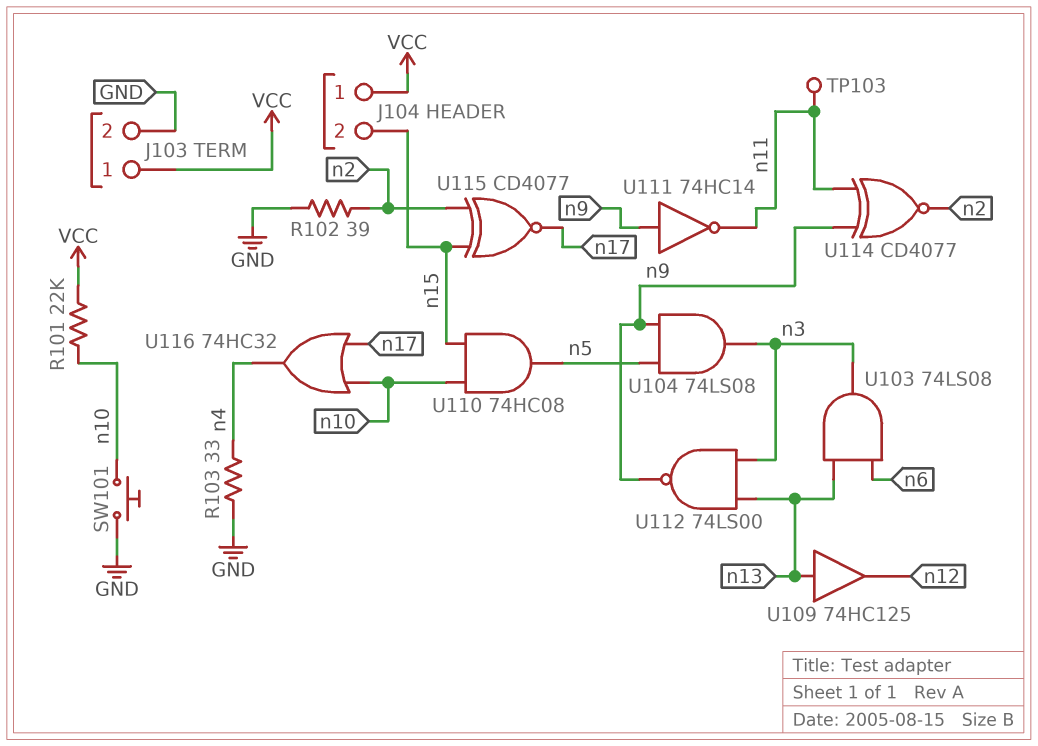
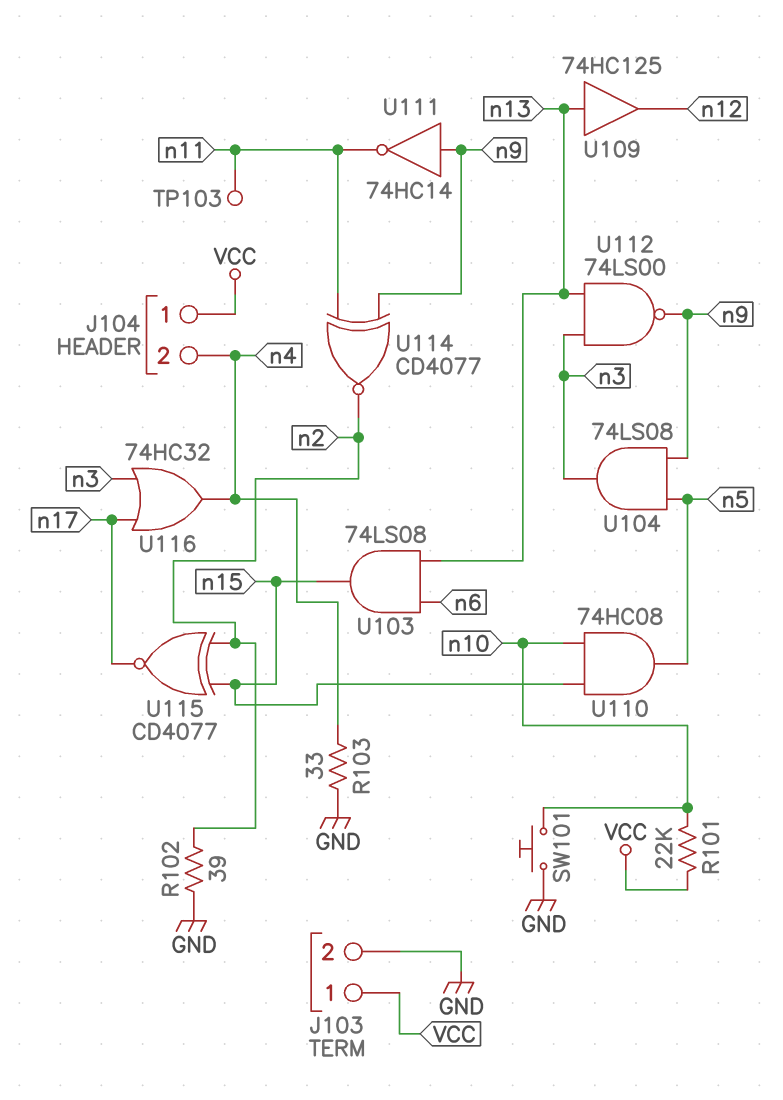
J104 pin 2: n15 -> n4
U103: AND 74LS08 (in n6, in n13, out n3) -> AND 74LS08 (in n6, in n13, out n15)
U116: OR 74HC32 (in n10, in n17, out n4) -> OR 74HC32 (in n3, in n17, out n4)

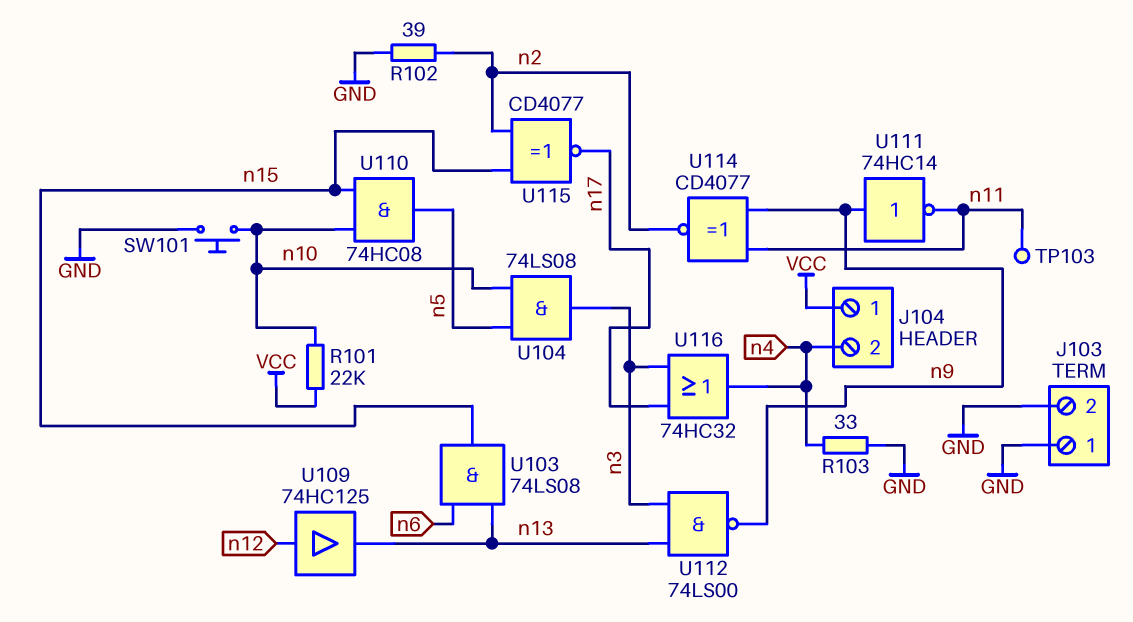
J103 pin 1: VCC -> GND
U104: AND 74LS08 (in n5, in n9, out n3) -> AND 74LS08 (in n5, in n10, out n3)
U109: buffer 74HC125 (in n13, out n12) -> buffer 74HC125 (in n12, out n13)

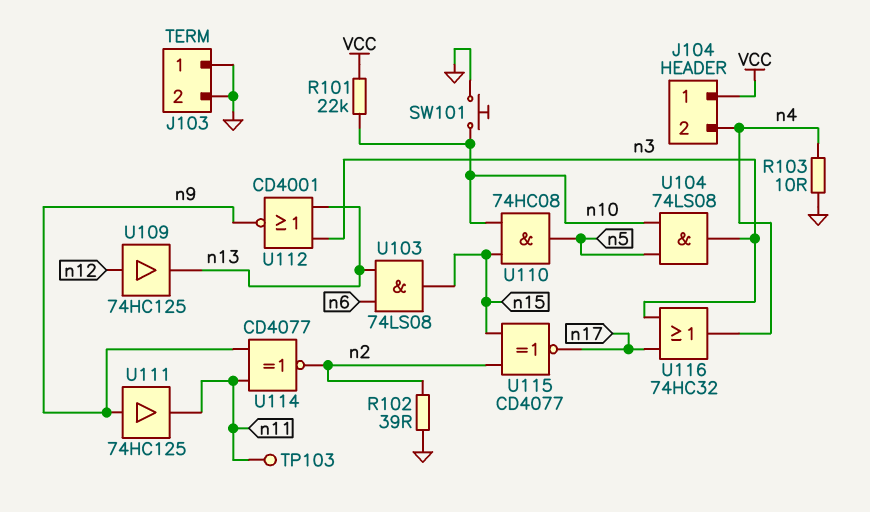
R103: 33 (GND, n4) -> 10 (GND, n4)
U111: NOT 74HC14 (in n9, out n11) -> buffer 74HC125 (in n9, out n11)
U112: NAND 74LS00 (in n3, in n13, out n9) -> NOR CD4001 (in n3, in n13, out n9)

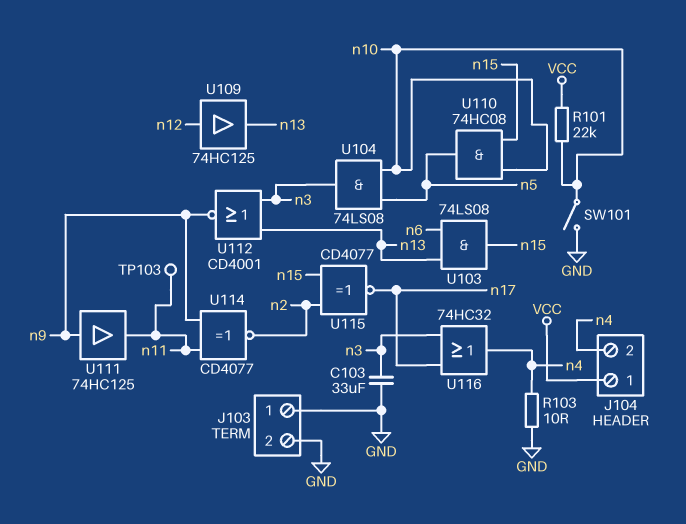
C103: none -> 33uF (GND, n3)
R102: 39 (GND, n2) -> none
SW101: button (GND, n10) -> switch (GND, n10)

